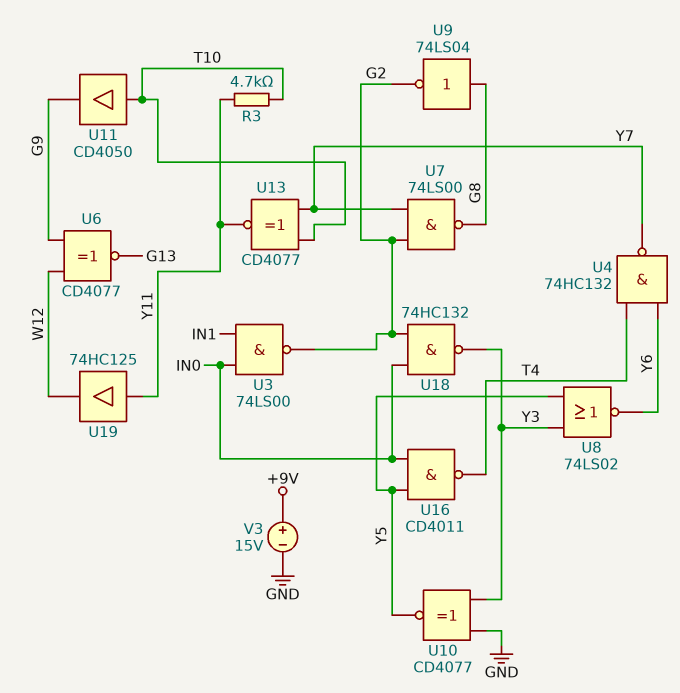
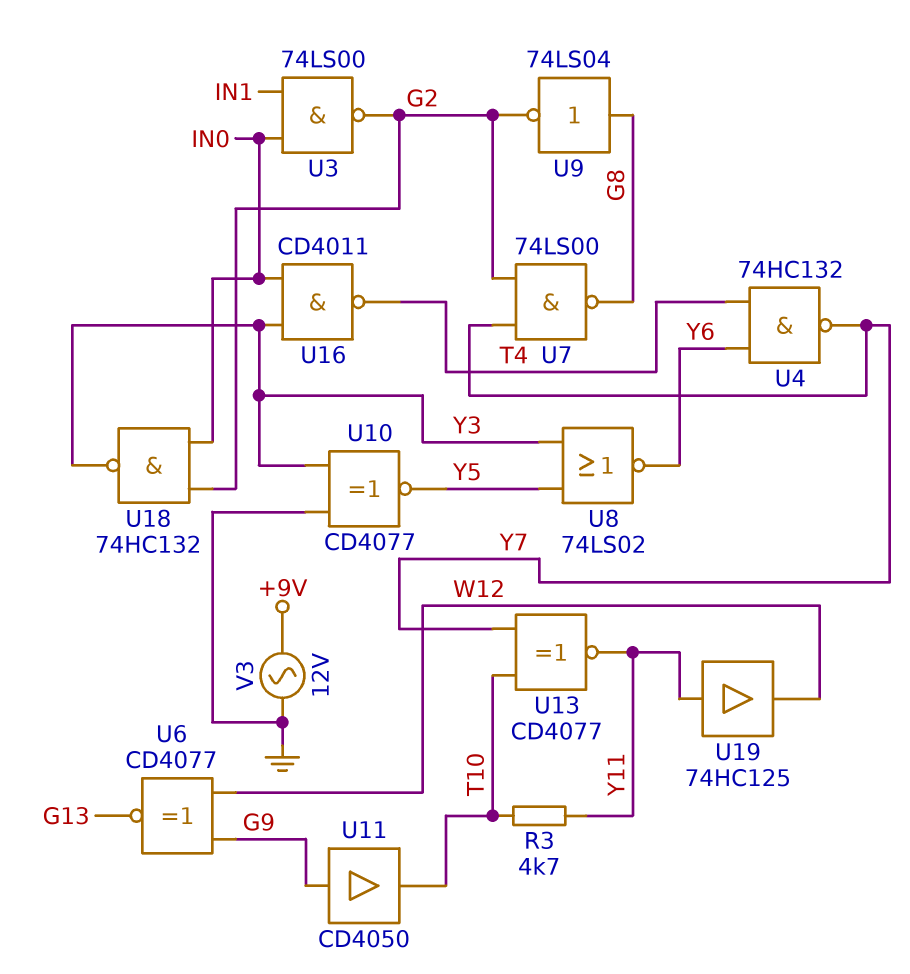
U11: buffer CD4050 (in T10, out G9) -> buffer CD4050 (in G9, out T10)
U16: NAND CD4011 (in IN0, in Y5, out T4) -> NAND CD4011 (in IN0, in Y3, out T4)
V3: 15V (plus +9V, minus GND) -> AC 12V (+9V, GND)

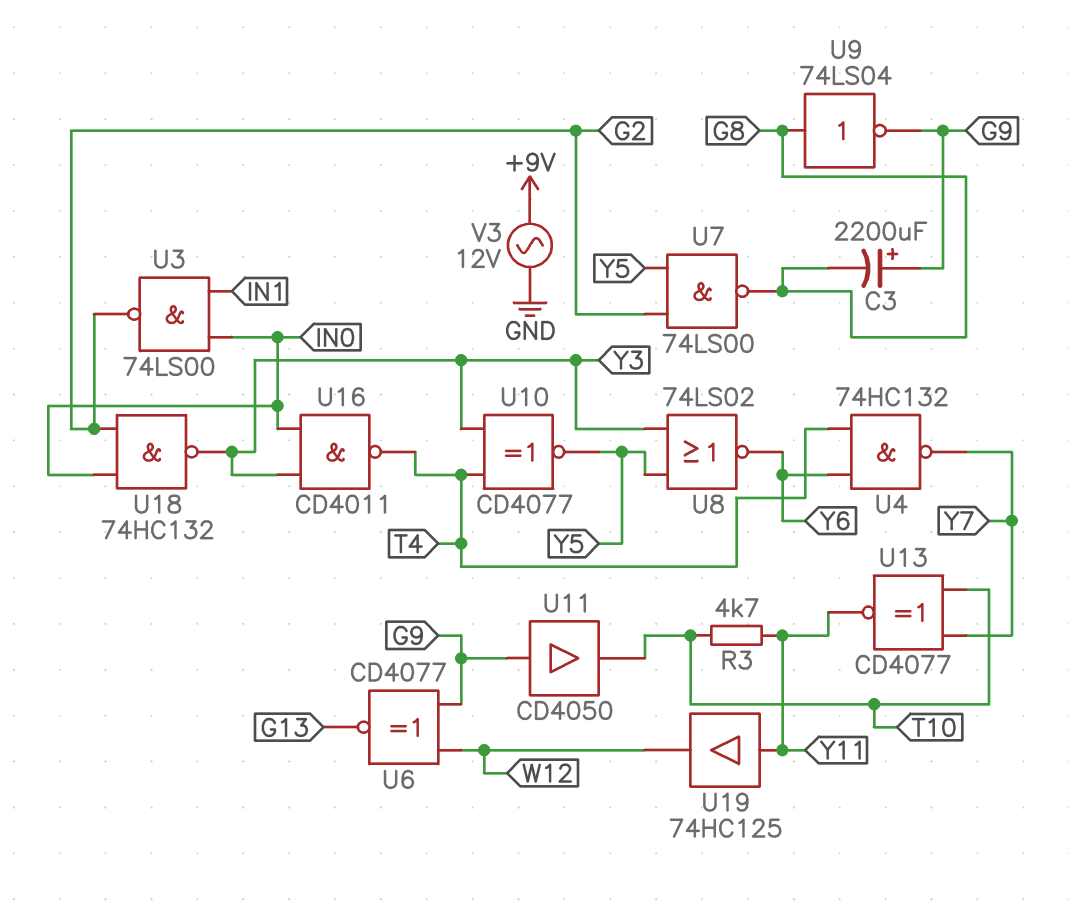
C3: none -> 2200uF (plus G9, minus G8)
U7: NAND 74LS00 (in G2, in Y7, out G8) -> NAND 74LS00 (in G2, in Y5, out G8)
U9: NOT 74LS04 (in G8, out G2) -> NOT 74LS04 (in G8, out G9)
U10: XNOR CD4077 (in GND, in Y3, out Y5) -> XNOR CD4077 (in T4, in Y3, out Y5)

